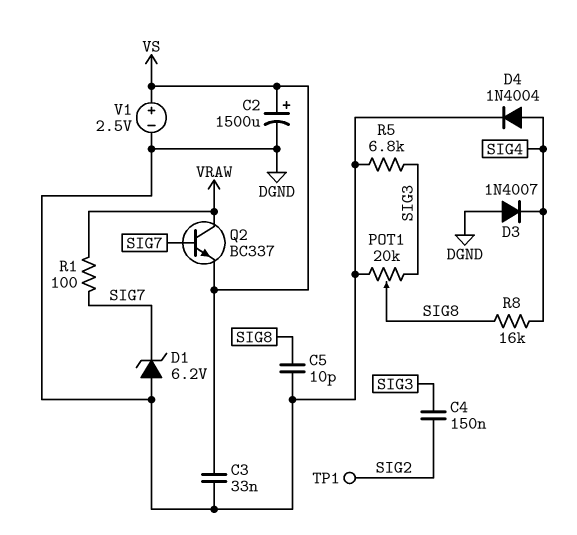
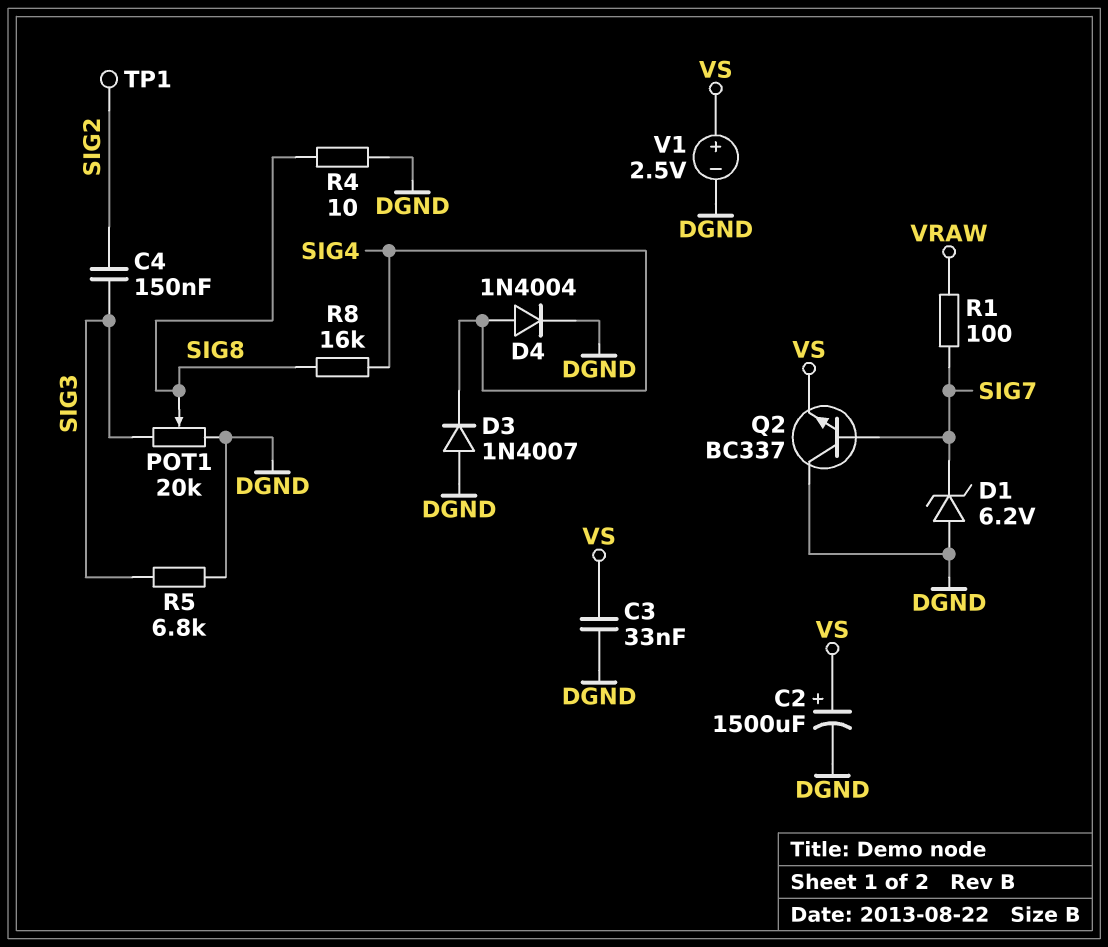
C5: 10pF (DGND, SIG8) -> none
Q2: NPN BC337 (B SIG7, C VRAW, E VS) -> NPN BC337 (B SIG7, C DGND, E VS)
R4: none -> 10 (DGND, SIG8)

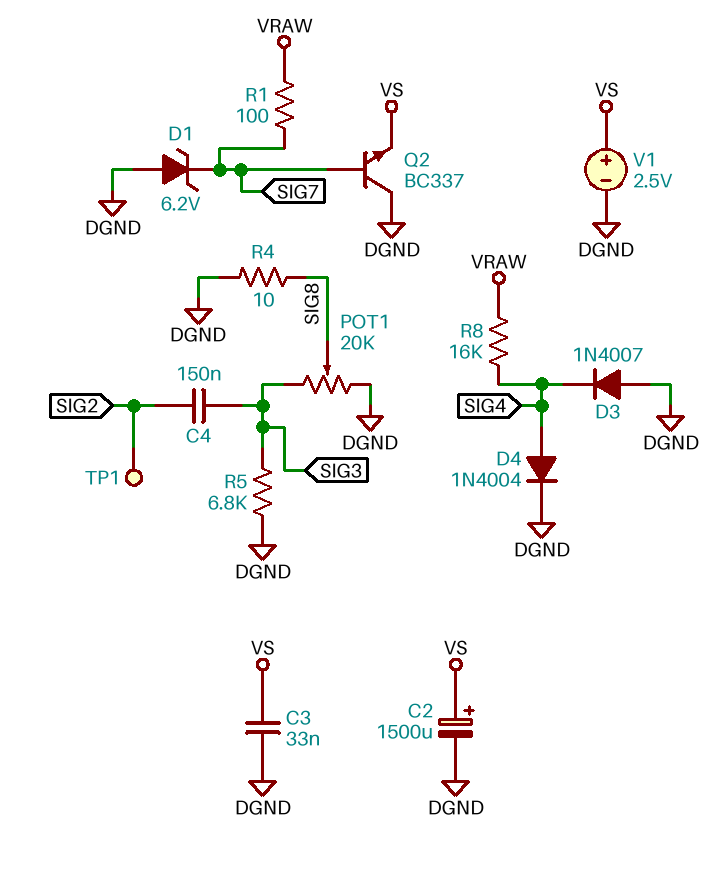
R8: 16k (SIG4, SIG8) -> 16k (SIG4, VRAW)

